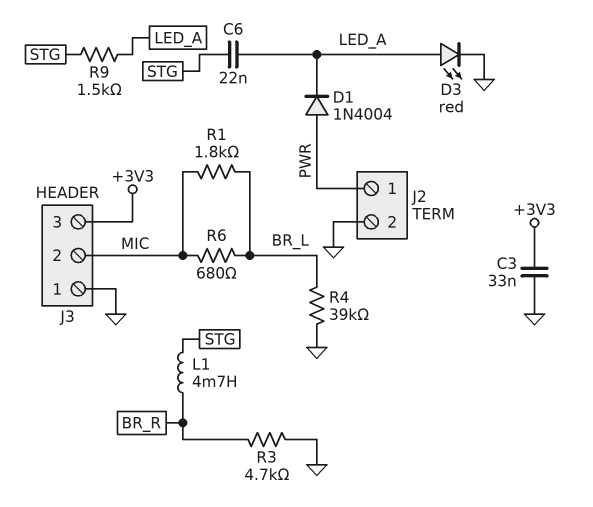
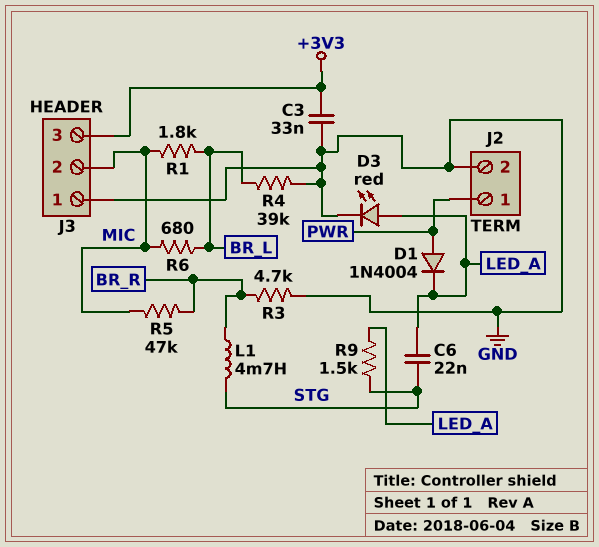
R5: none -> 47k (BR_R, MIC)

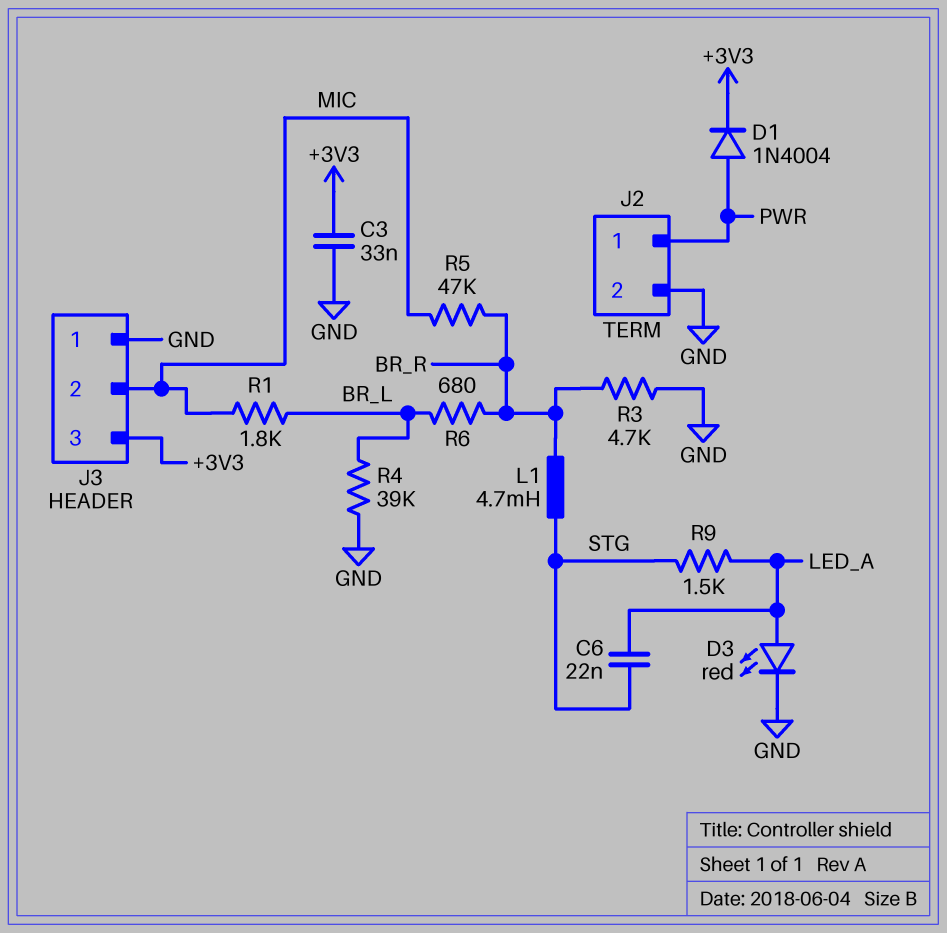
D1: diode 1N4004 (A PWR, K LED_A) -> diode 1N4004 (A PWR, K +3V3)
R6: 680 (BR_L, MIC) -> 680 (BR_L, BR_R)

